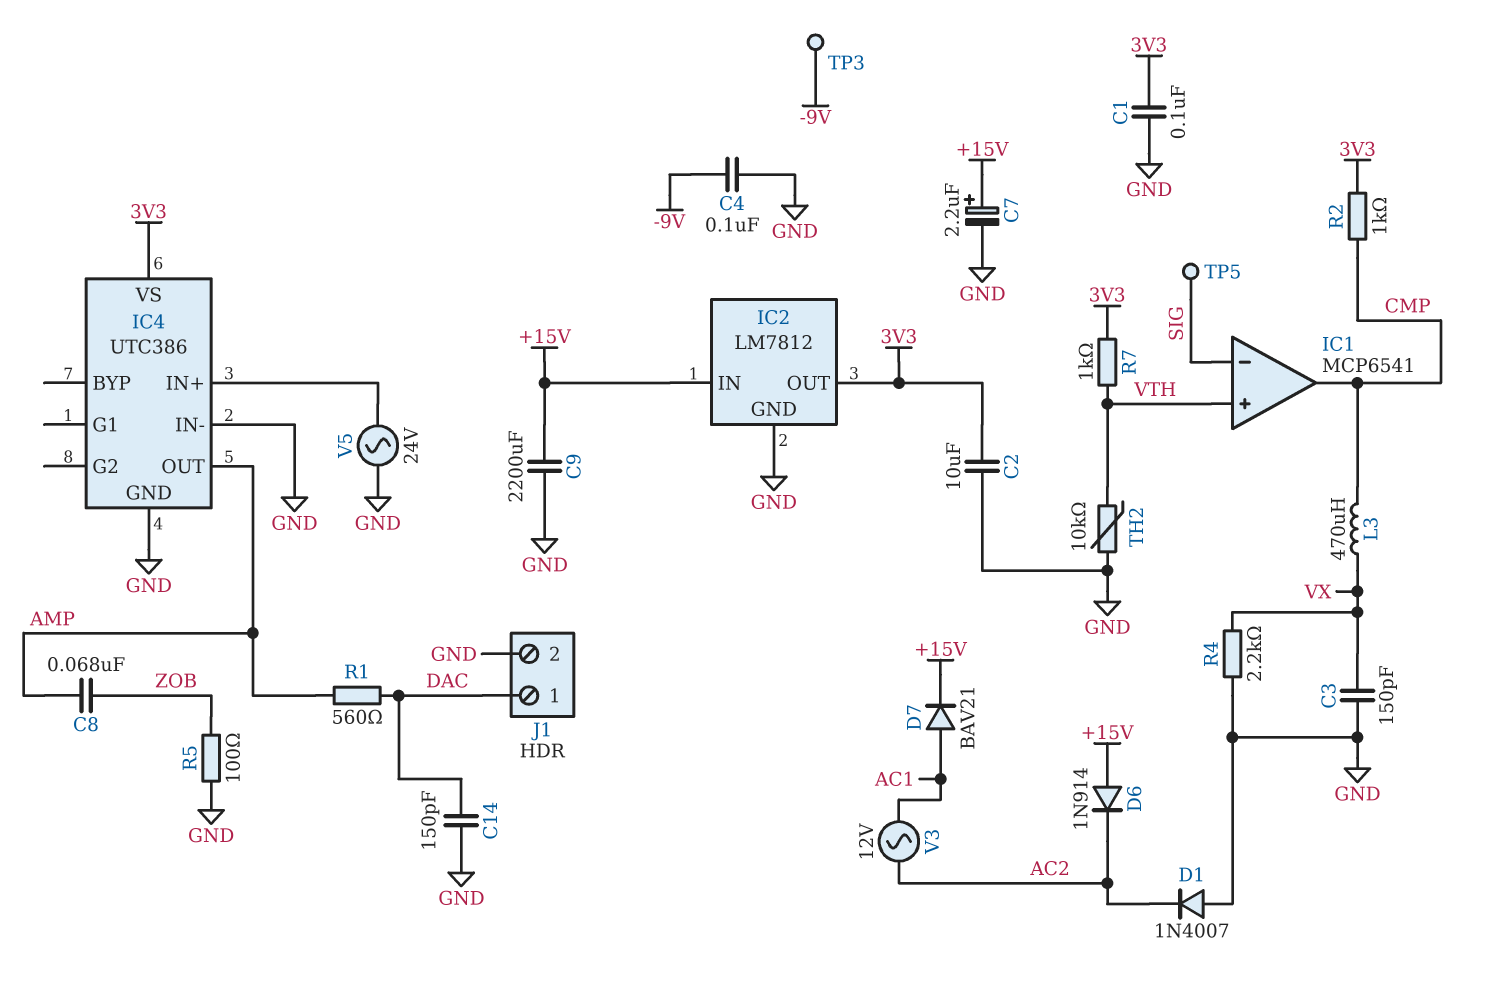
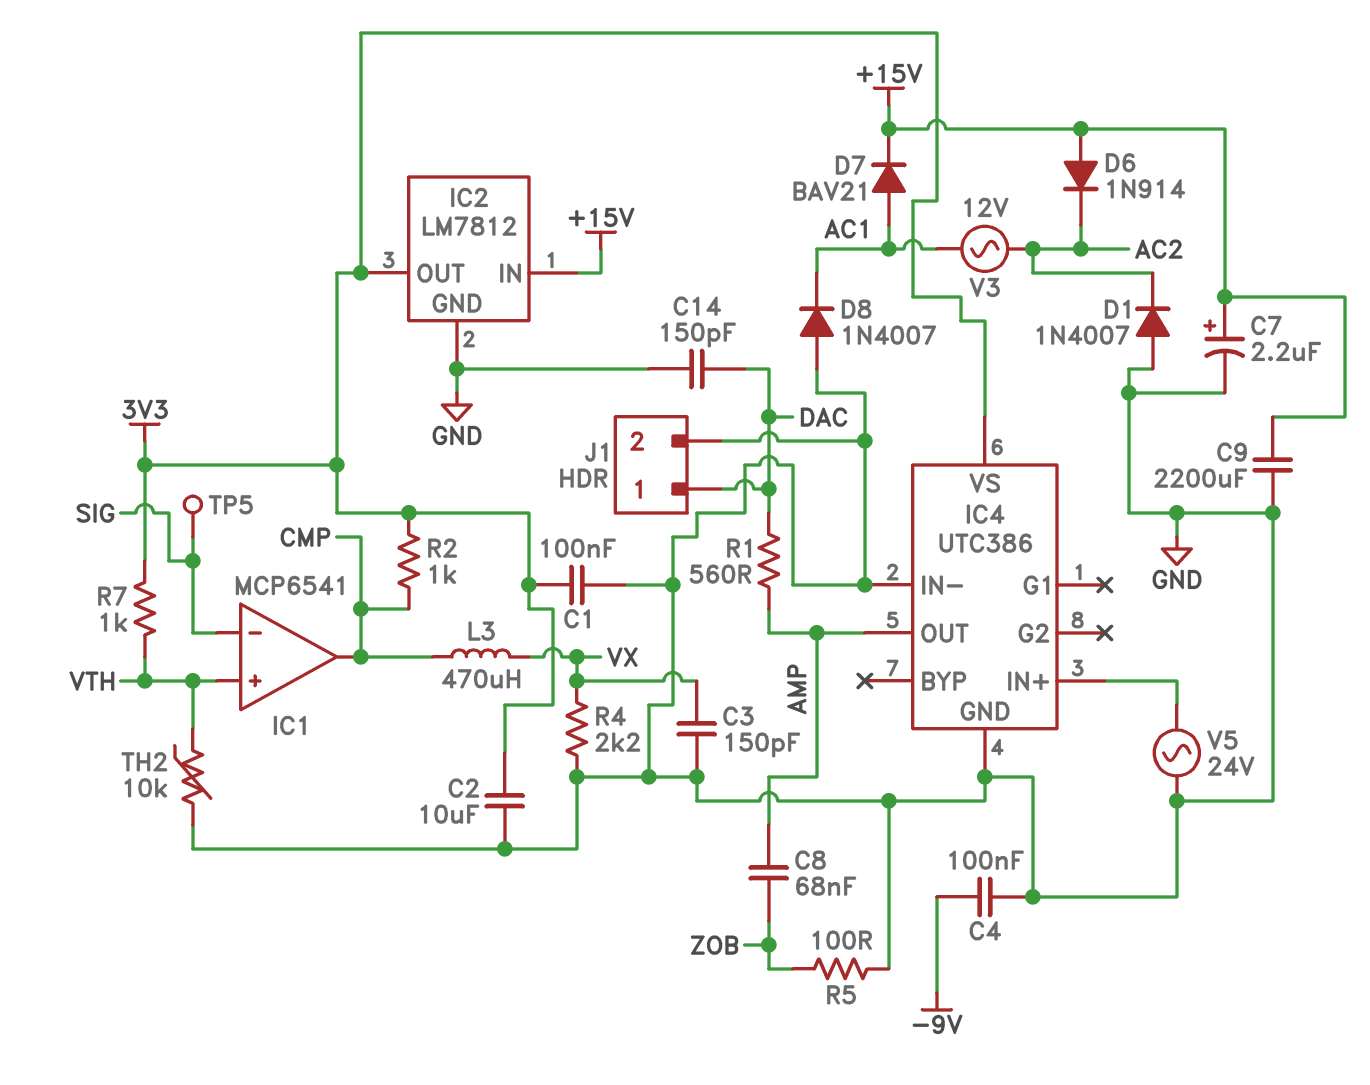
D8: none -> diode 1N4007 (A GND, K AC1)
TP3: test point (-9V) -> none

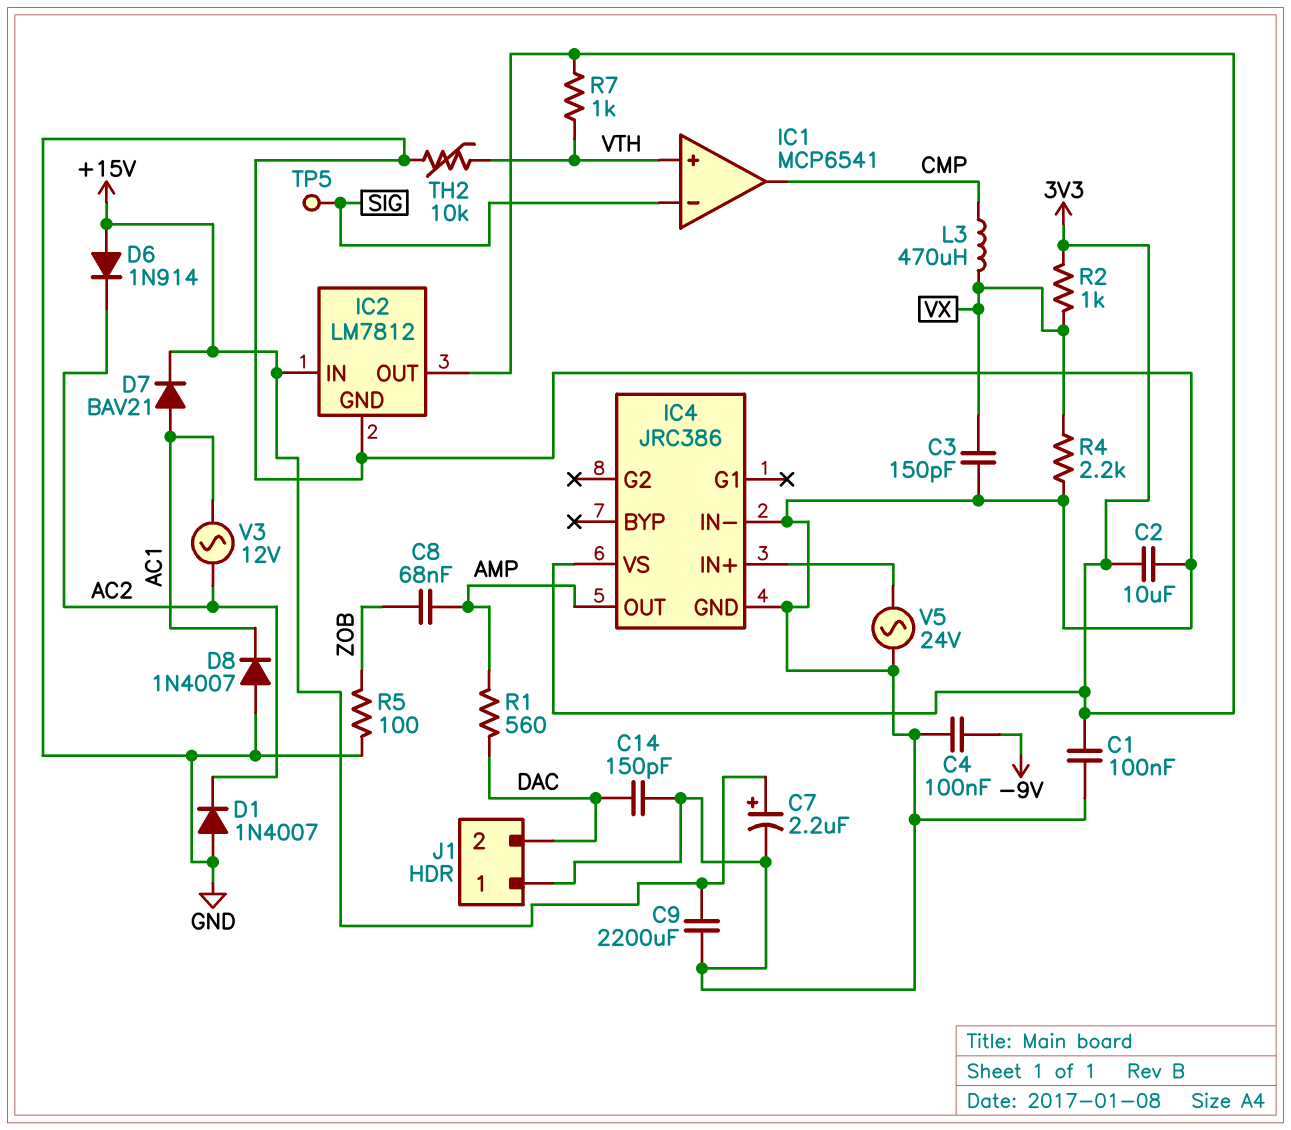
IC4: UTC386 -> JRC386
J1 pin 1: DAC -> GND
J1 pin 2: GND -> DAC
R2: 1k (3V3, CMP) -> 1k (3V3, VX)

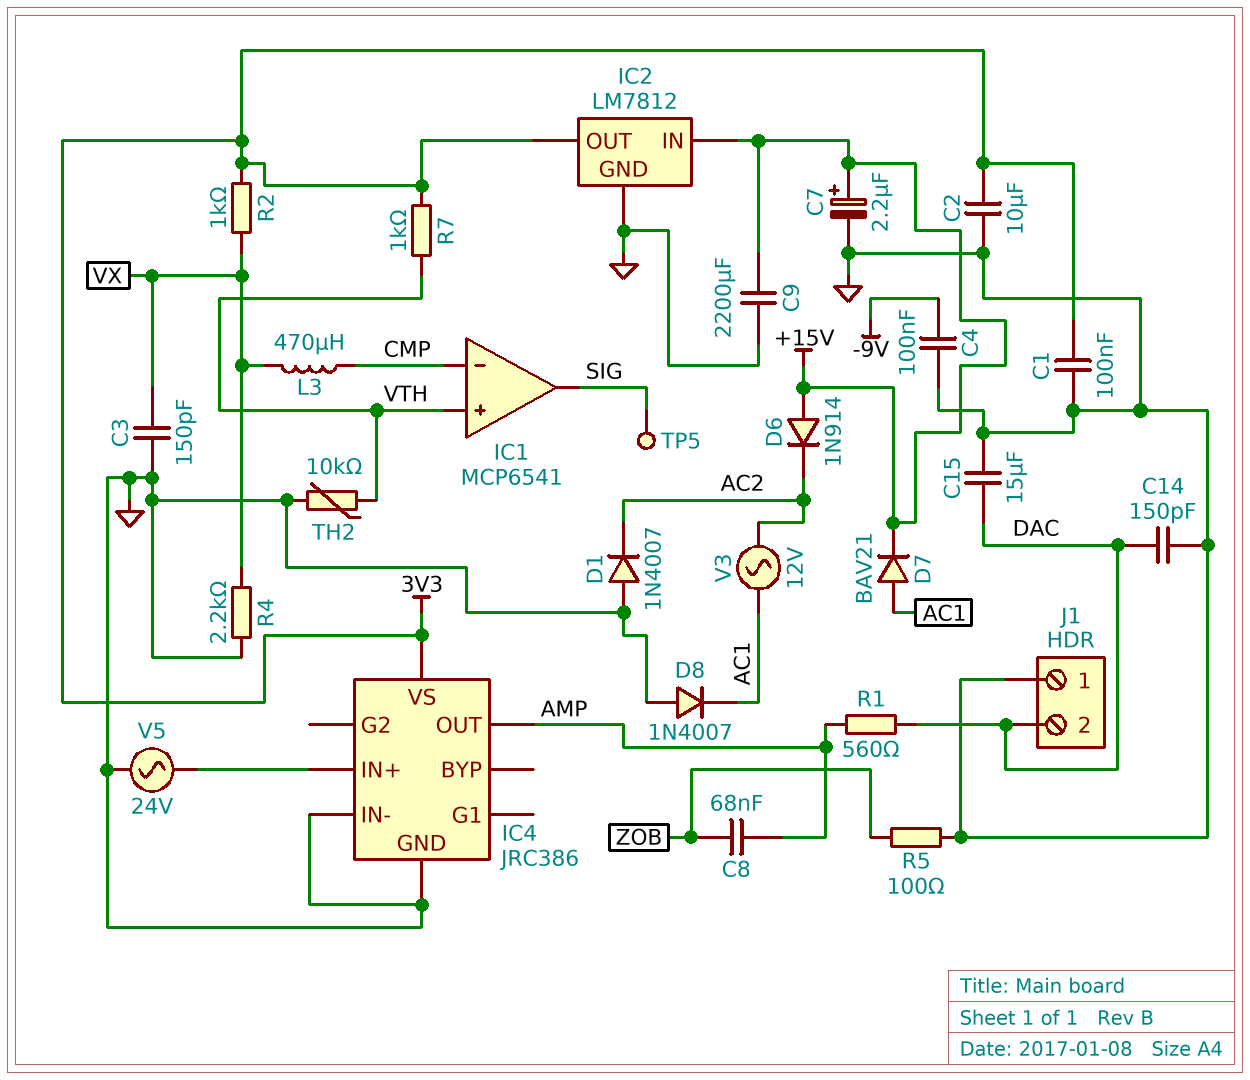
C15: none -> 15uF (DAC, GND)
IC1 pin in-: SIG -> CMP
IC1 pin out: CMP -> SIG

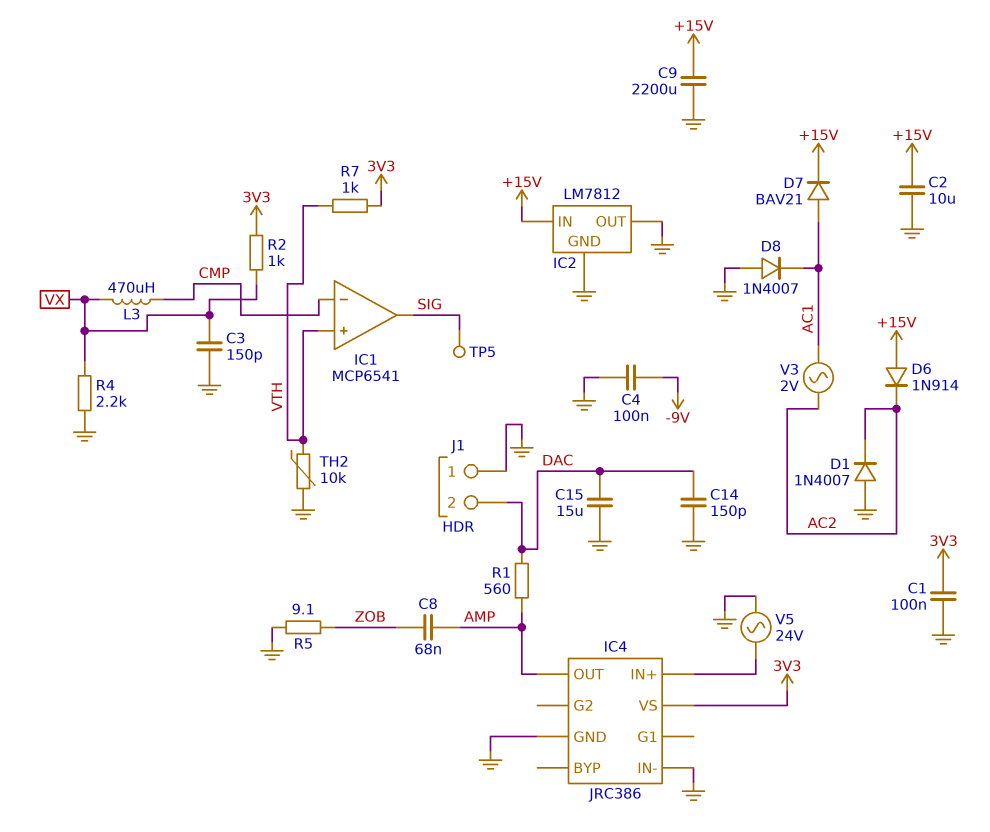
C2: 10uF (3V3, GND) -> 10uF (+15V, GND)
C7: 2.2uF (plus +15V, minus GND) -> none
IC2 pin OUT: 3V3 -> GND
R5: 100 (GND, ZOB) -> 9.1 (GND, ZOB)
V3: AC 12V (AC1, AC2) -> AC 2V (AC1, AC2)

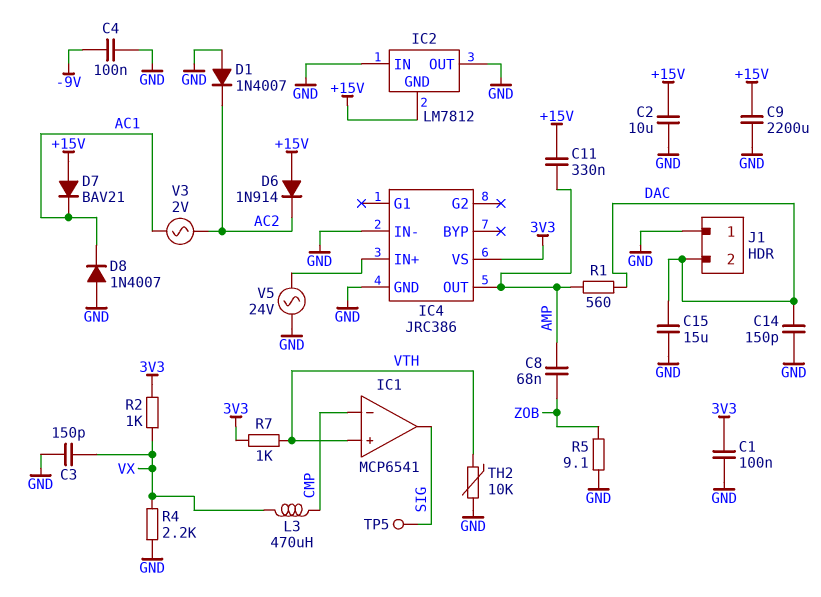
C11: none -> 330nF (+15V, AMP)
D7: diode BAV21 (A AC1, K +15V) -> diode BAV21 (A +15V, K AC1)
IC2 pin GND: GND -> +15V
IC2 pin IN: +15V -> GND

